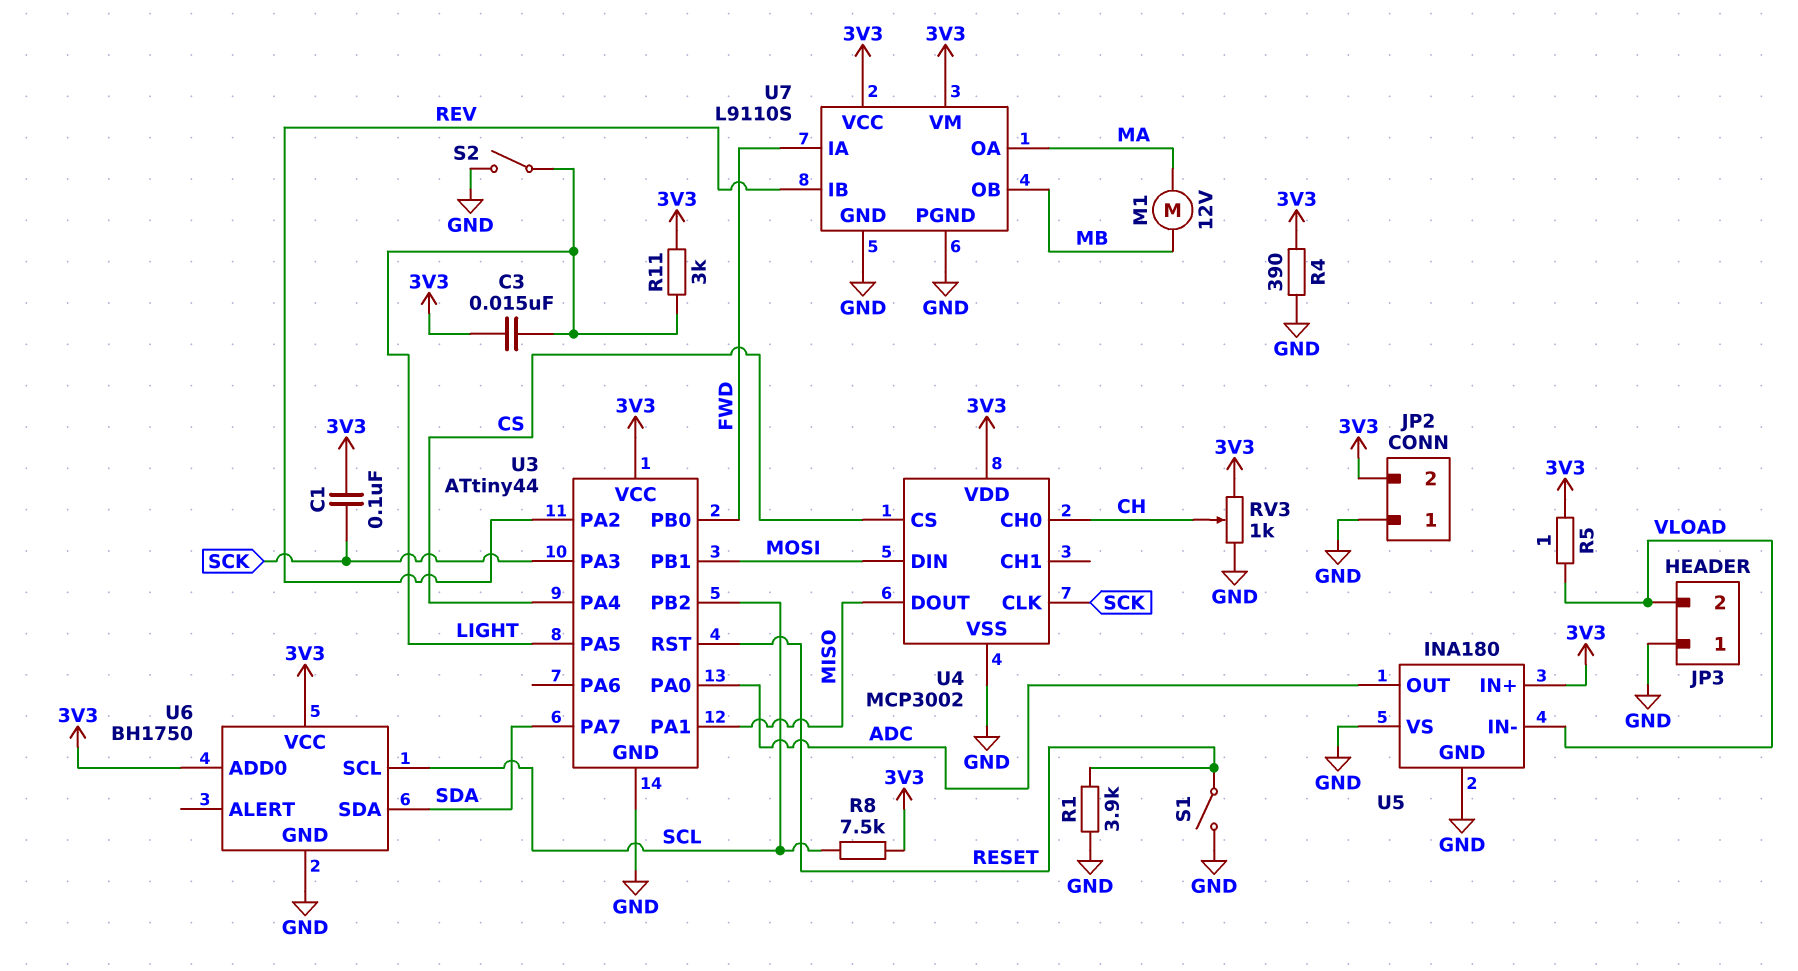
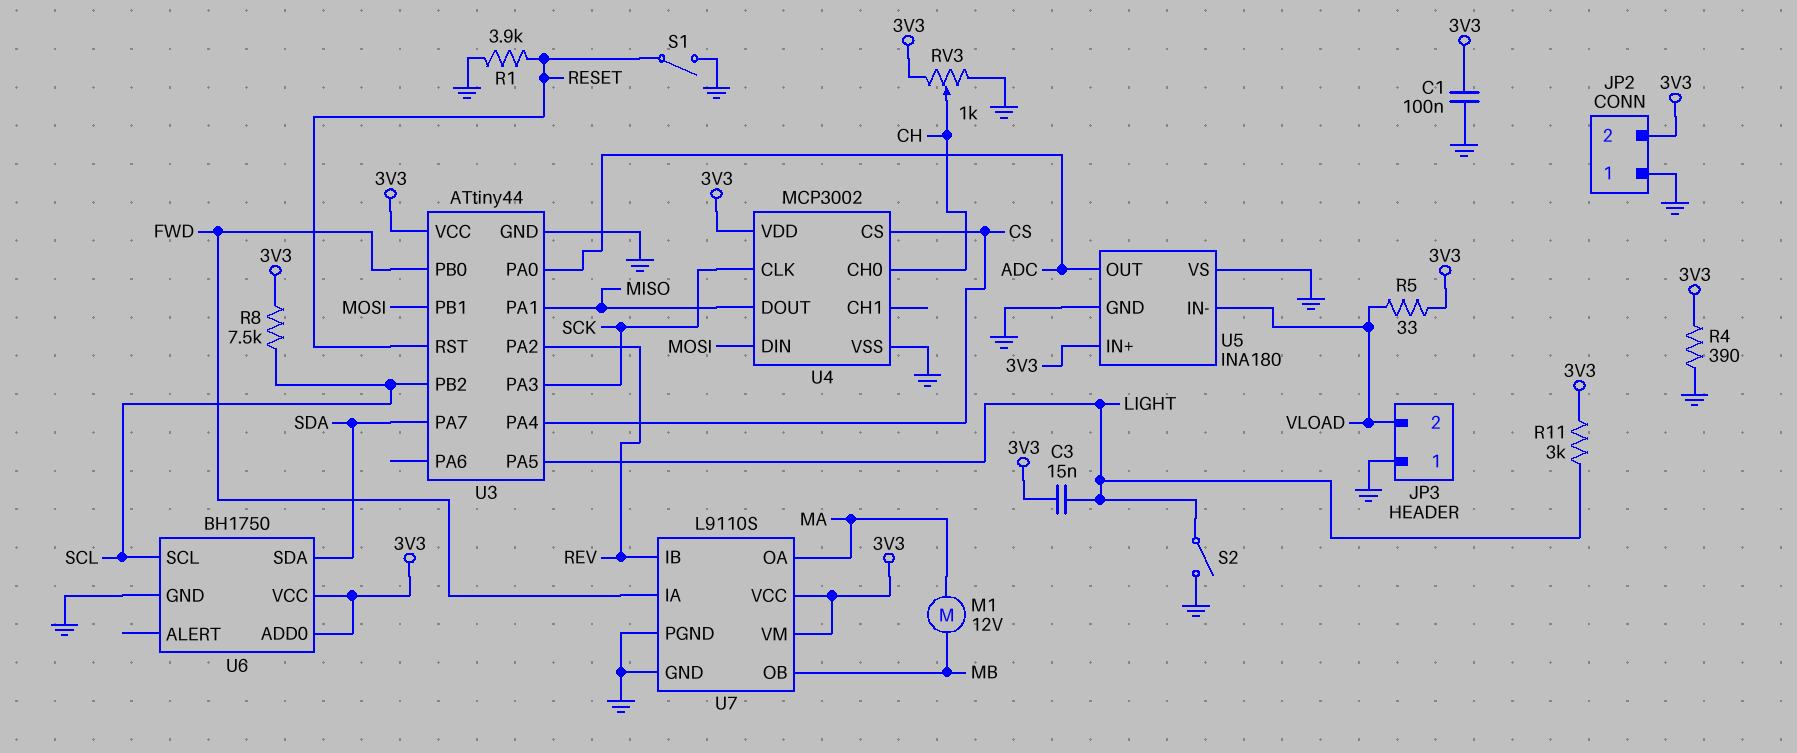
C1: 100nF (3V3, SCK) -> 100nF (3V3, GND)
R5: 1 (3V3, VLOAD) -> 33 (3V3, VLOAD)

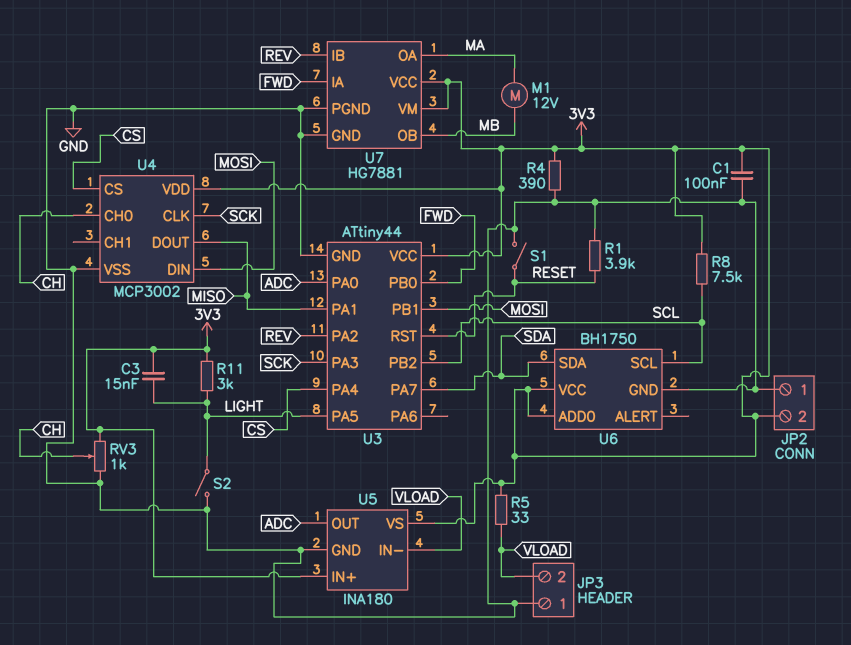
U5 pin VS: GND -> 3V3
U7: L9110S -> HG7881

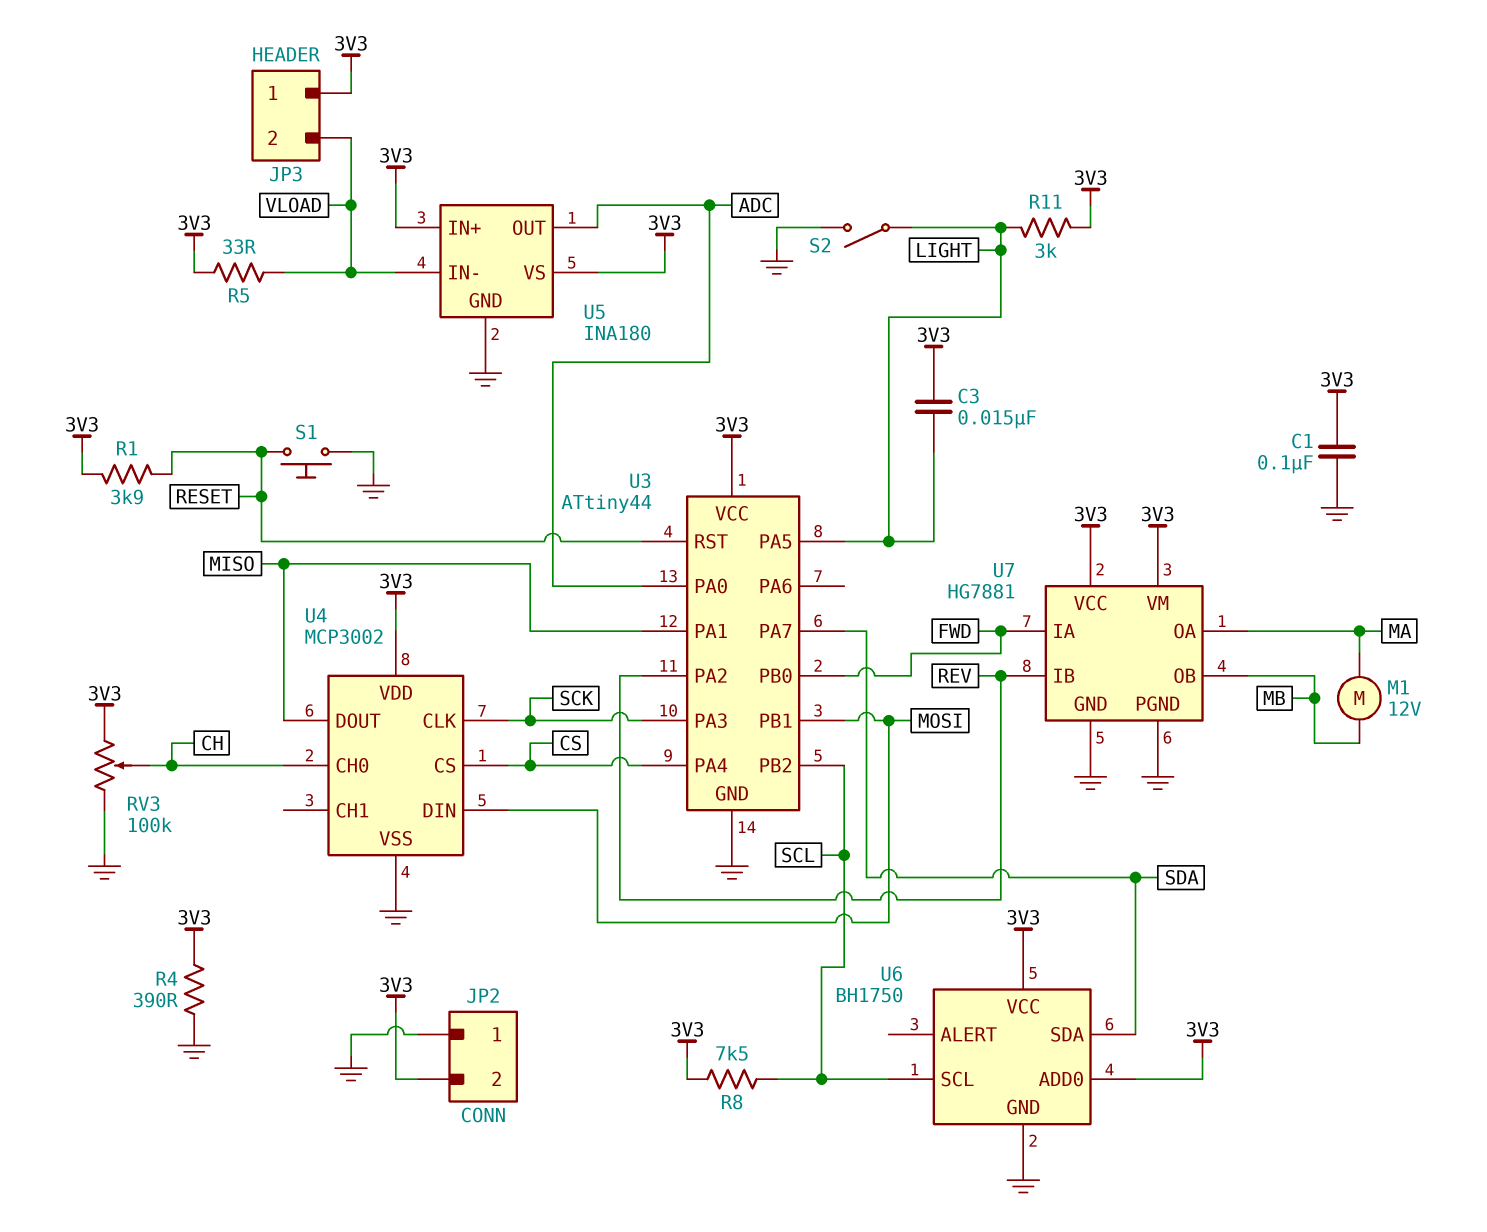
JP3 pin 1: GND -> 3V3
R1: 3.9k (GND, RESET) -> 3.9k (3V3, RESET)
RV3: 1k (3V3, GND, wiper CH) -> 100k (3V3, GND, wiper CH)
S1: switch (GND, RESET) -> button (GND, RESET)

